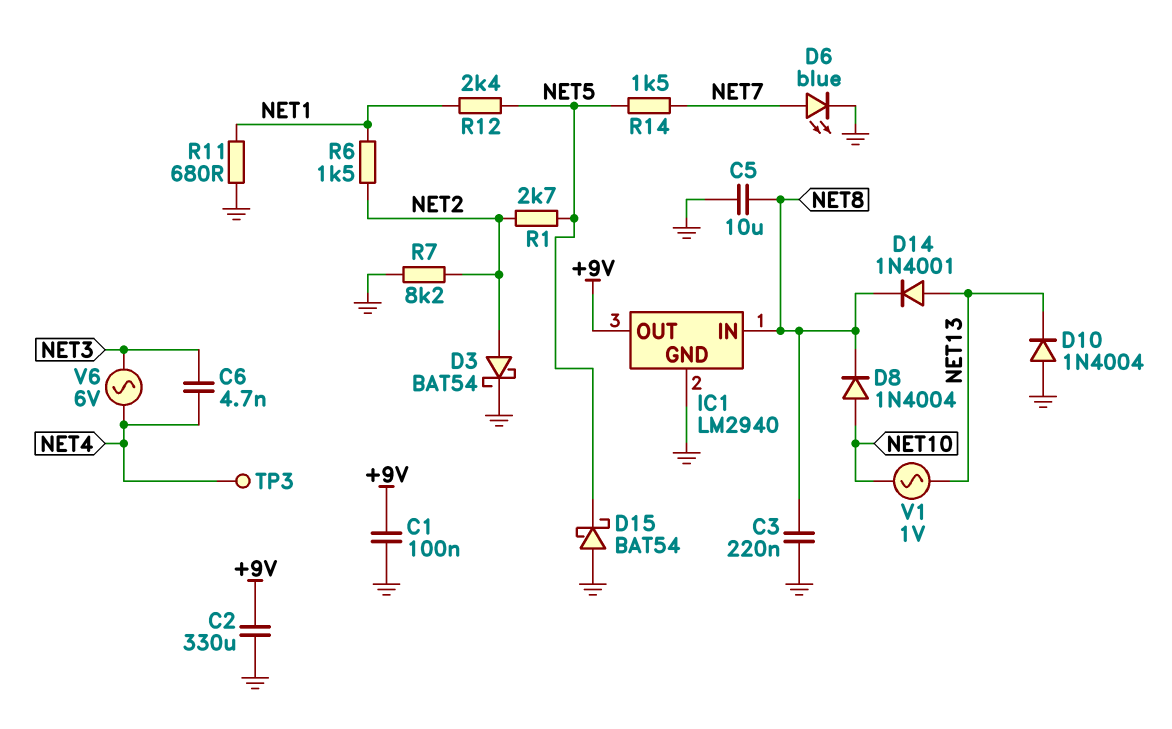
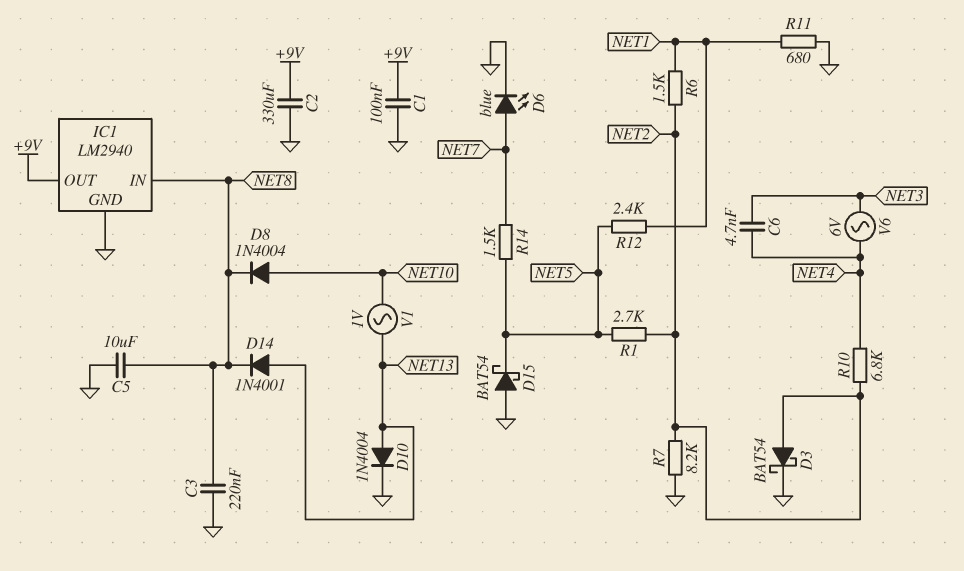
D10: diode 1N4004 (A GND, K NET13) -> diode 1N4004 (A NET13, K GND)
R10: none -> 6.8k (NET2, NET4)
TP3: test point (NET4) -> none

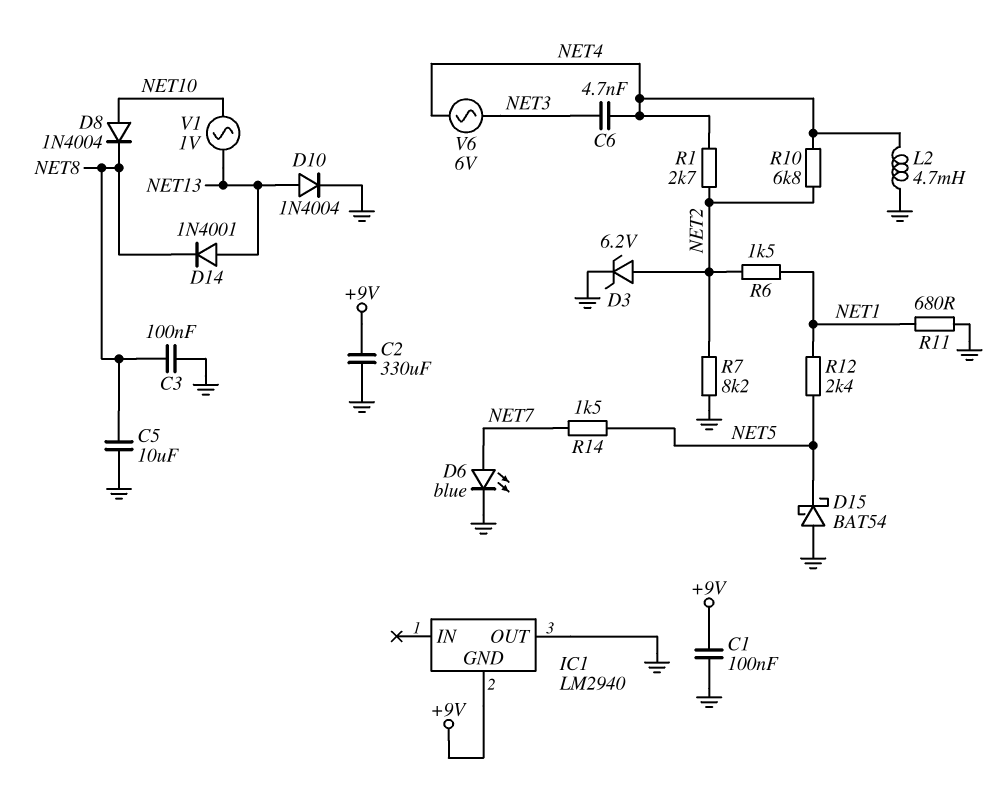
C3: 220nF (GND, NET8) -> 100nF (GND, NET8)
D3: schottky BAT54 (A NET2, K GND) -> zener 6.2V (A NET2, K GND)
IC1 pin GND: GND -> +9V
IC1 pin IN: NET8 -> none
IC1 pin OUT: +9V -> GND
L2: none -> 4.7mH (GND, NET4)
R1: 2.7k (NET2, NET5) -> 2.7k (NET2, NET4)

